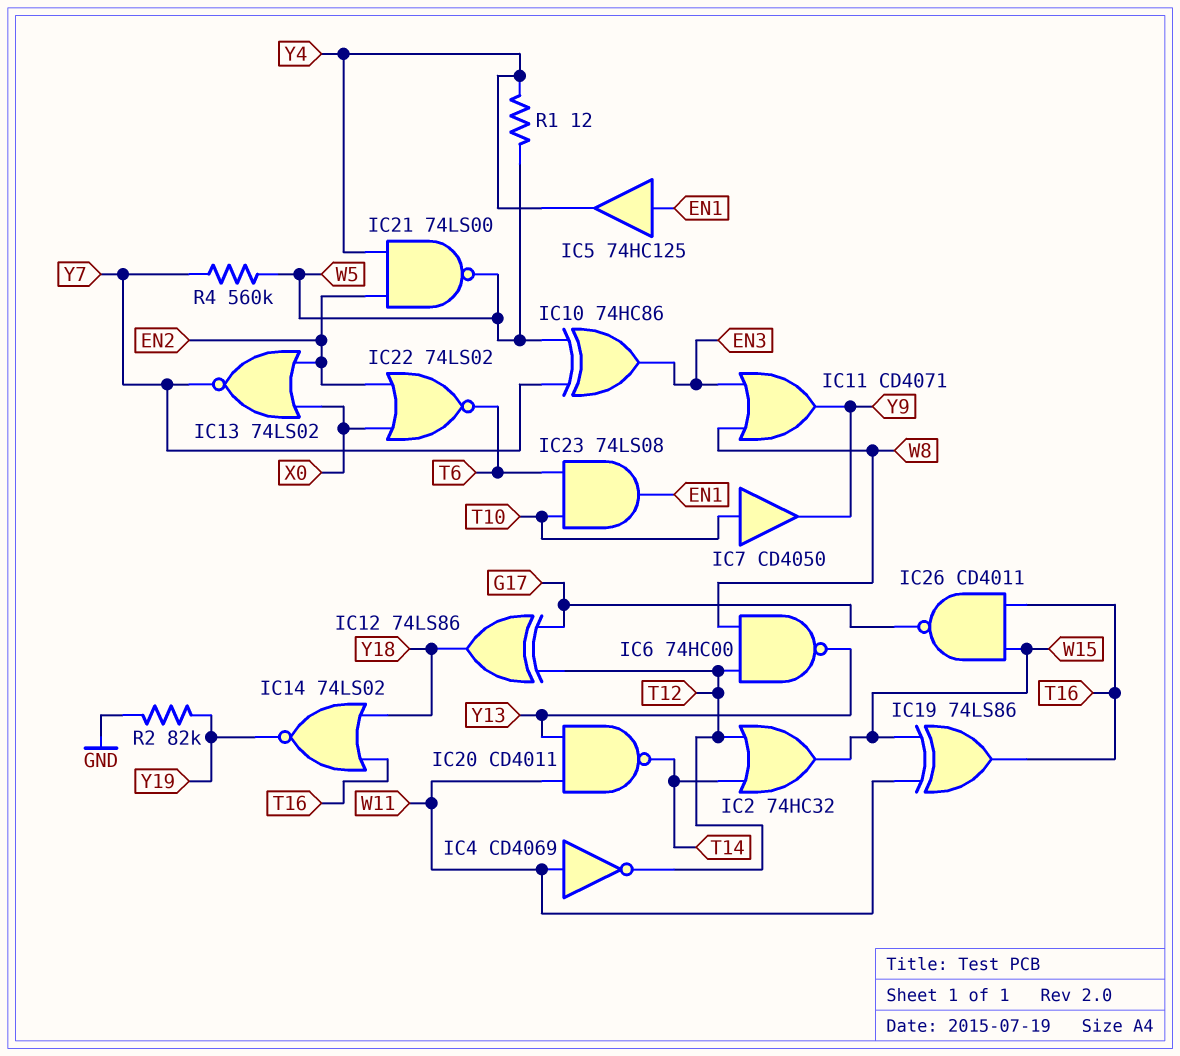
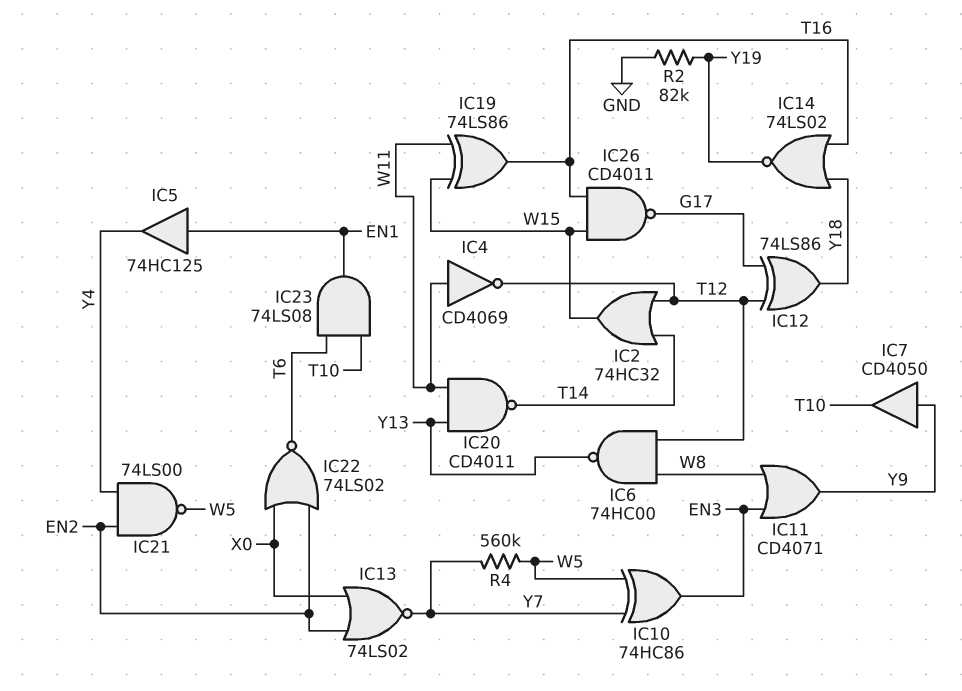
IC7: buffer CD4050 (in T10, out Y9) -> buffer CD4050 (in Y9, out T10)
R1: 12 (W5, Y4) -> none

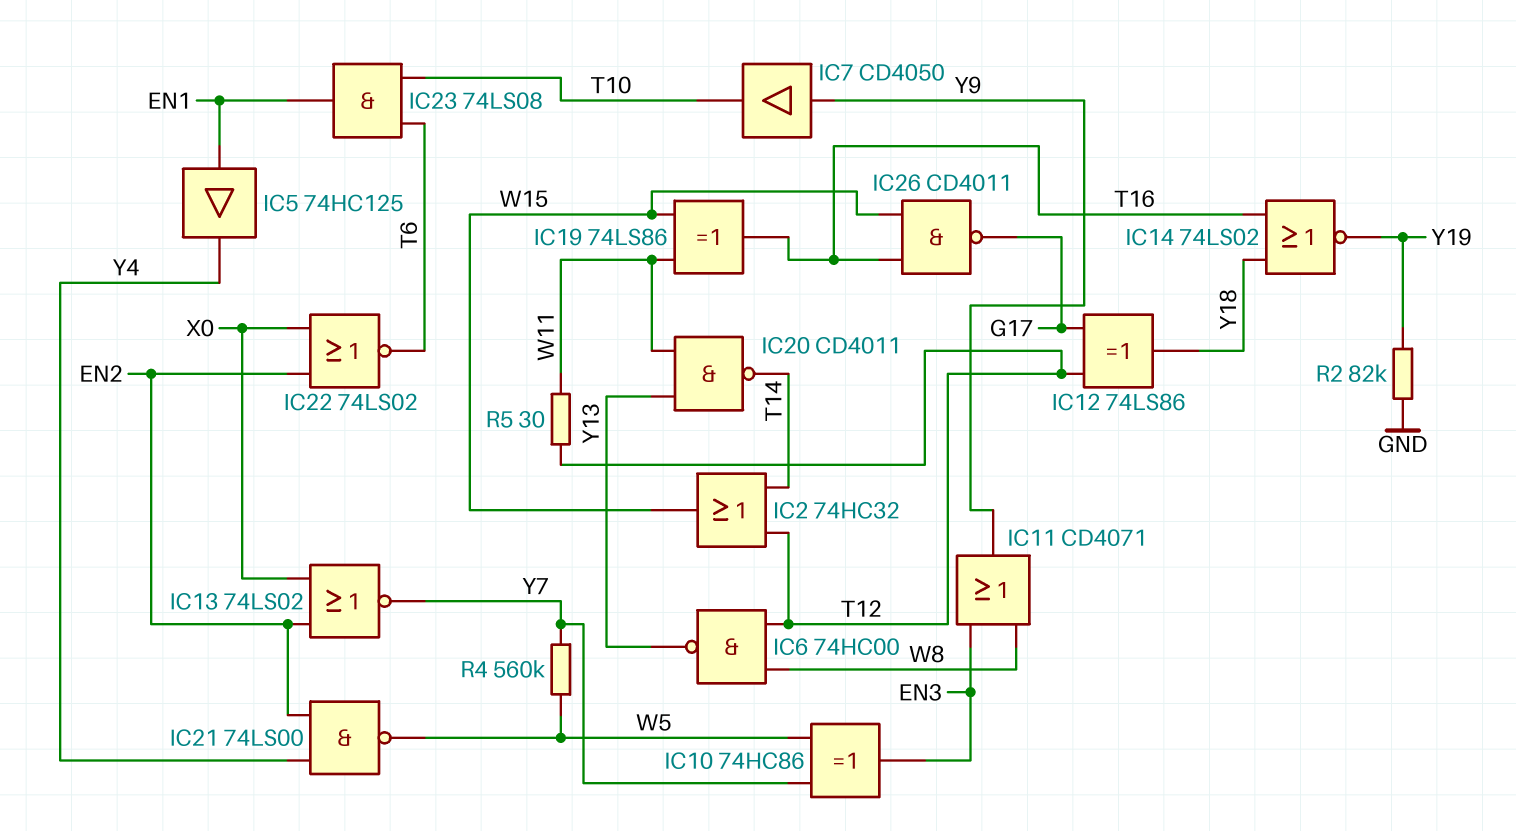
IC4: NOT CD4069 (in W11, out T12) -> none
R5: none -> 30 (T12, W11)

